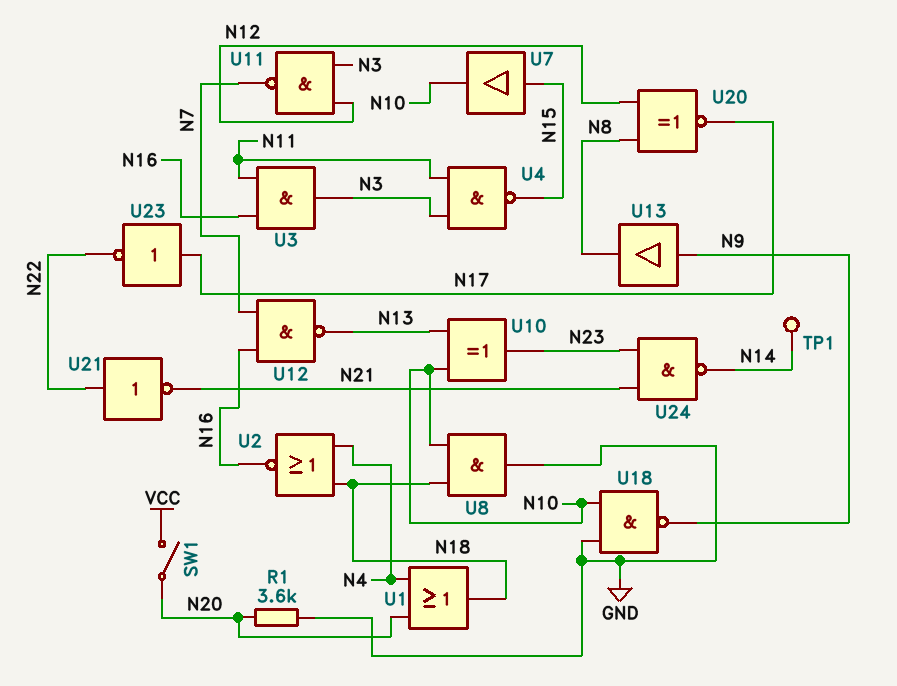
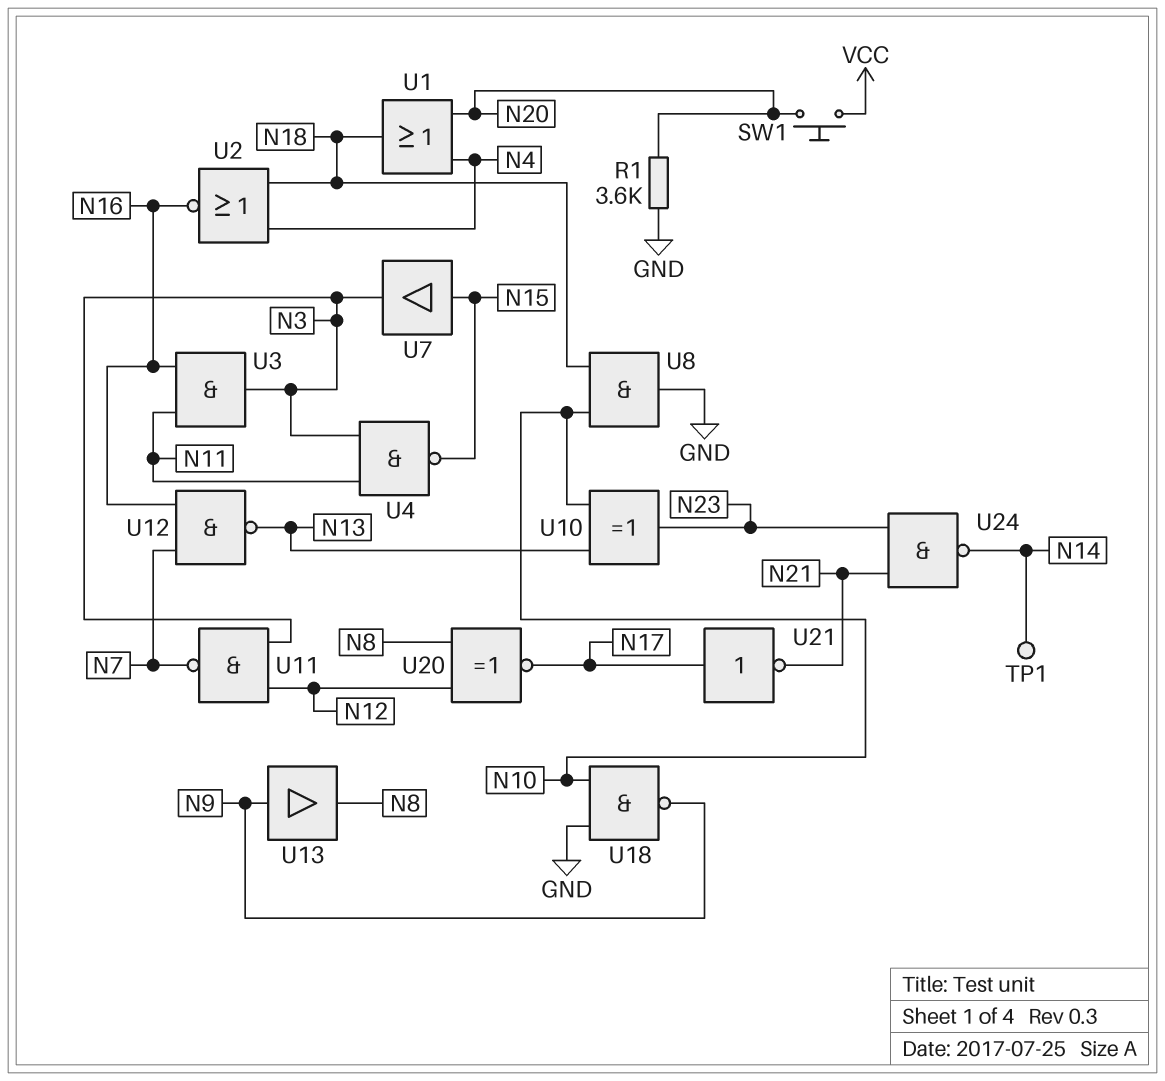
SW1: switch (N20, VCC) -> button (N20, VCC)
U7: buffer (in N15, out N10) -> buffer (in N15, out N3)
U21: NOT (in N22, out N21) -> NOT (in N17, out N21)
U23: NOT (in N17, out N22) -> none

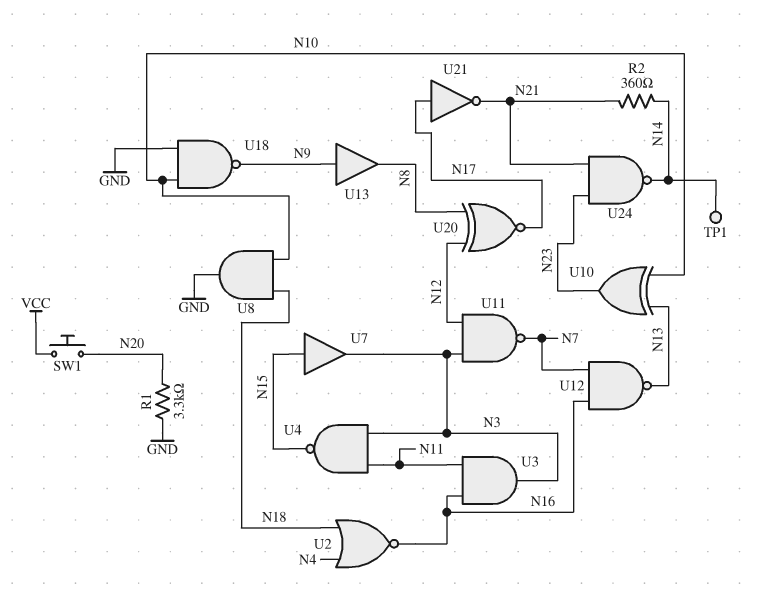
R1: 3.6k (GND, N20) -> 3.3k (GND, N20)
R2: none -> 360 (N14, N21)
U1: OR (in N4, in N20, out N18) -> none

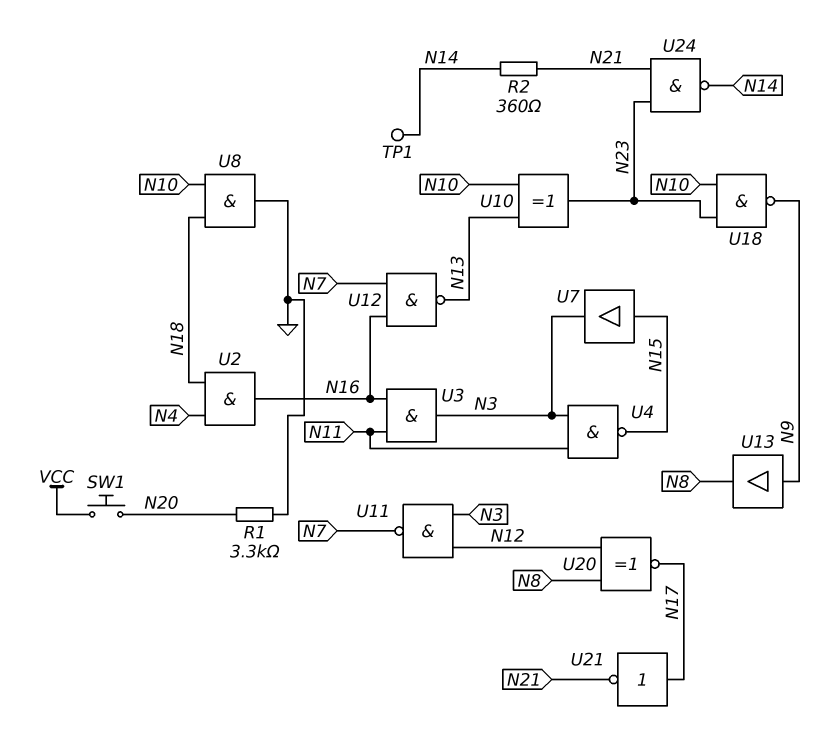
U2: NOR (in N4, in N18, out N16) -> AND (in N4, in N18, out N16)
U18: NAND (in GND, in N10, out N9) -> NAND (in N10, in N23, out N9)

